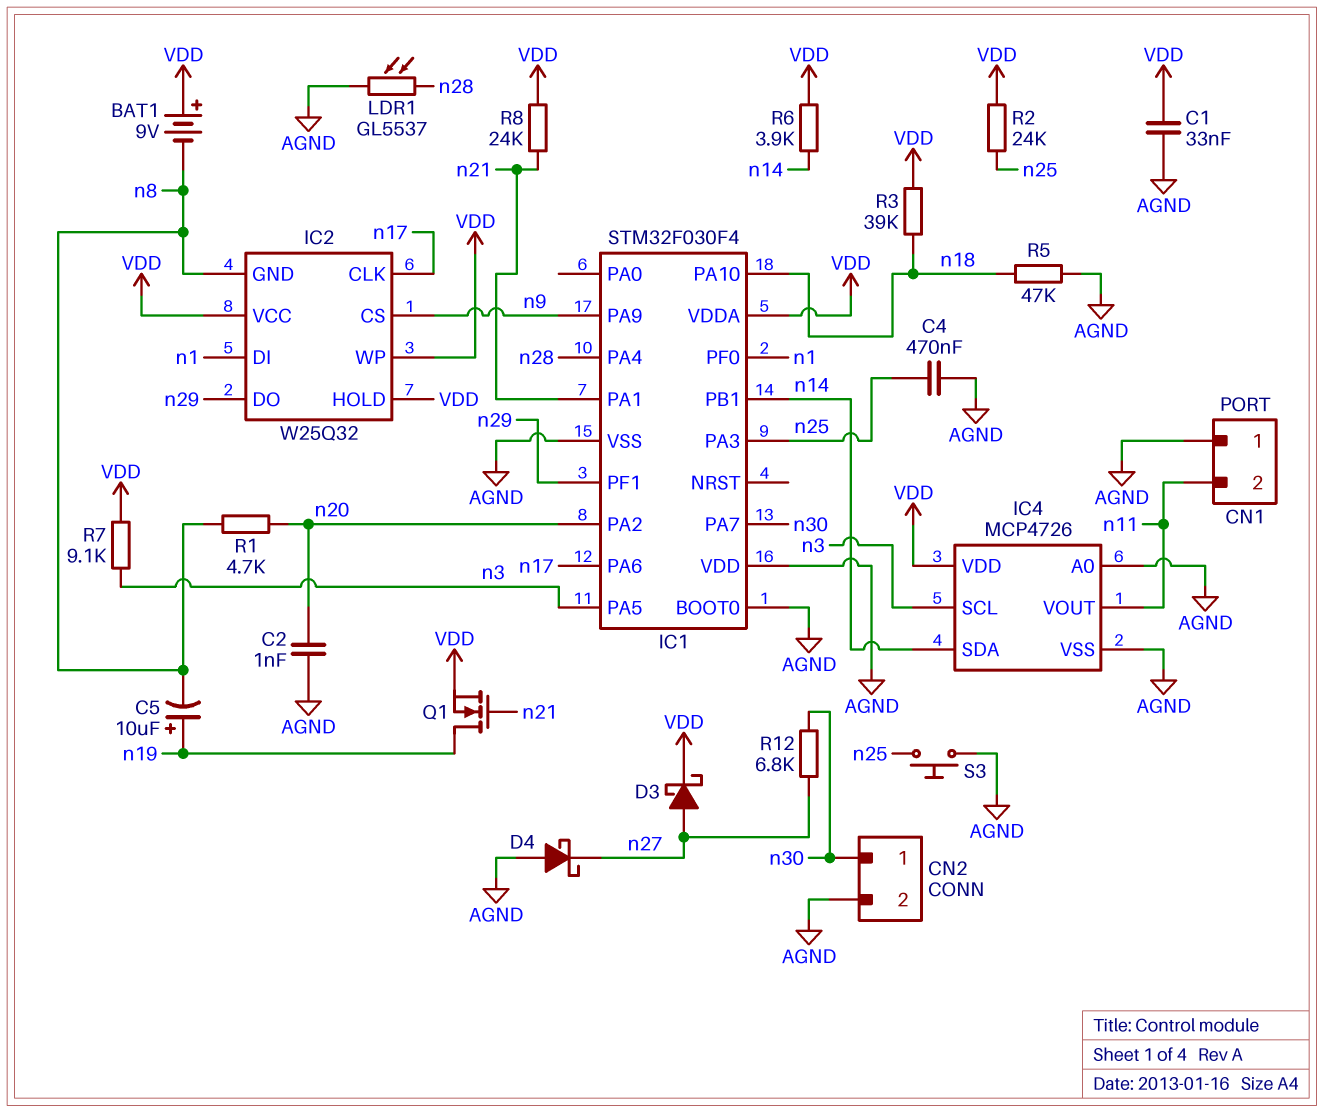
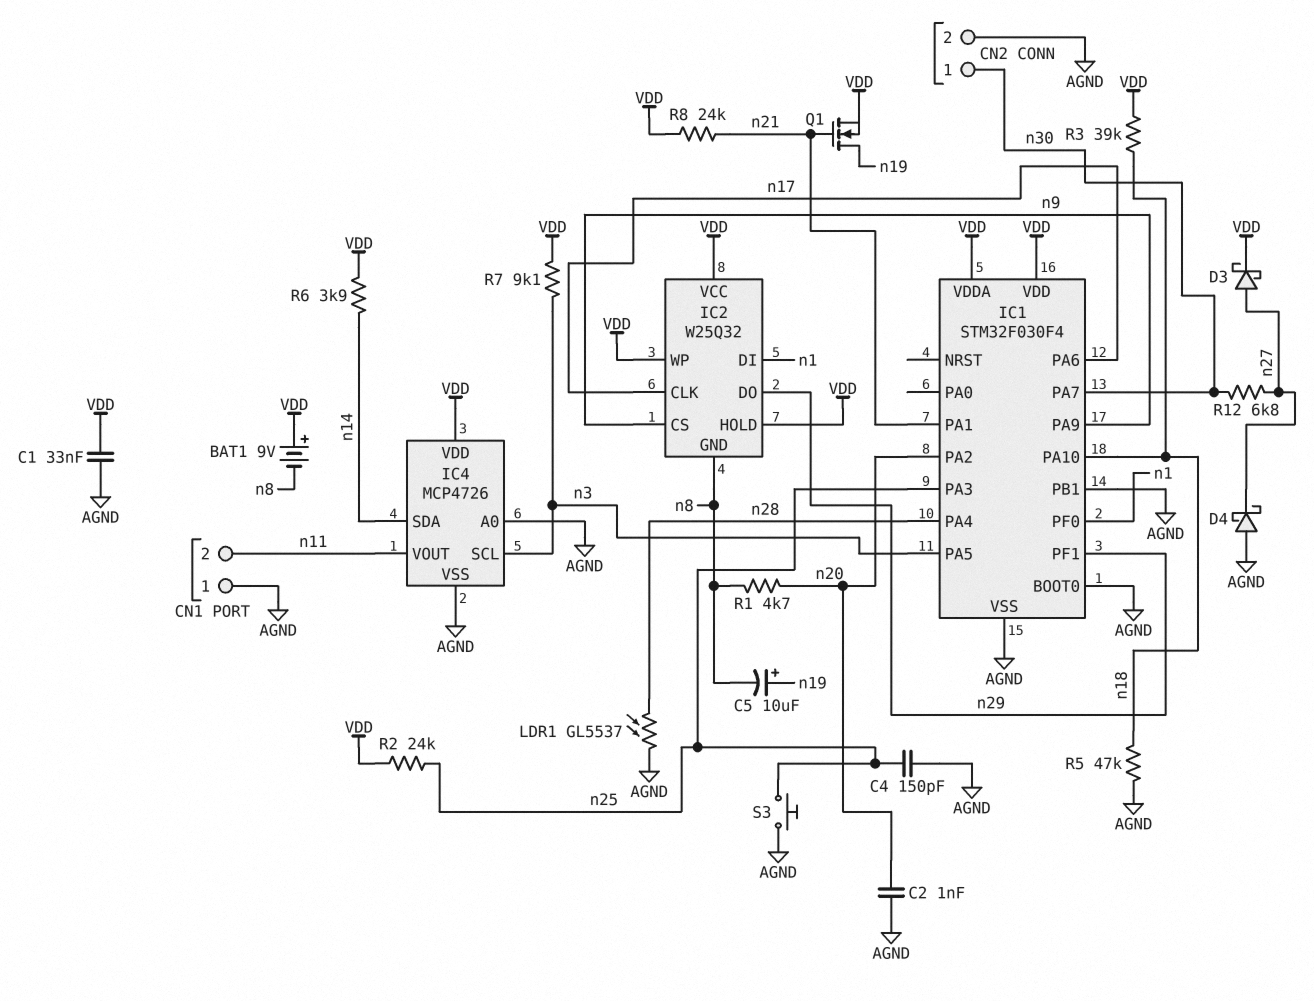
C4: 470nF (AGND, n25) -> 150pF (AGND, n25)
IC1 pin PB1: n14 -> AGND
IC1 pin VDD: AGND -> VDD

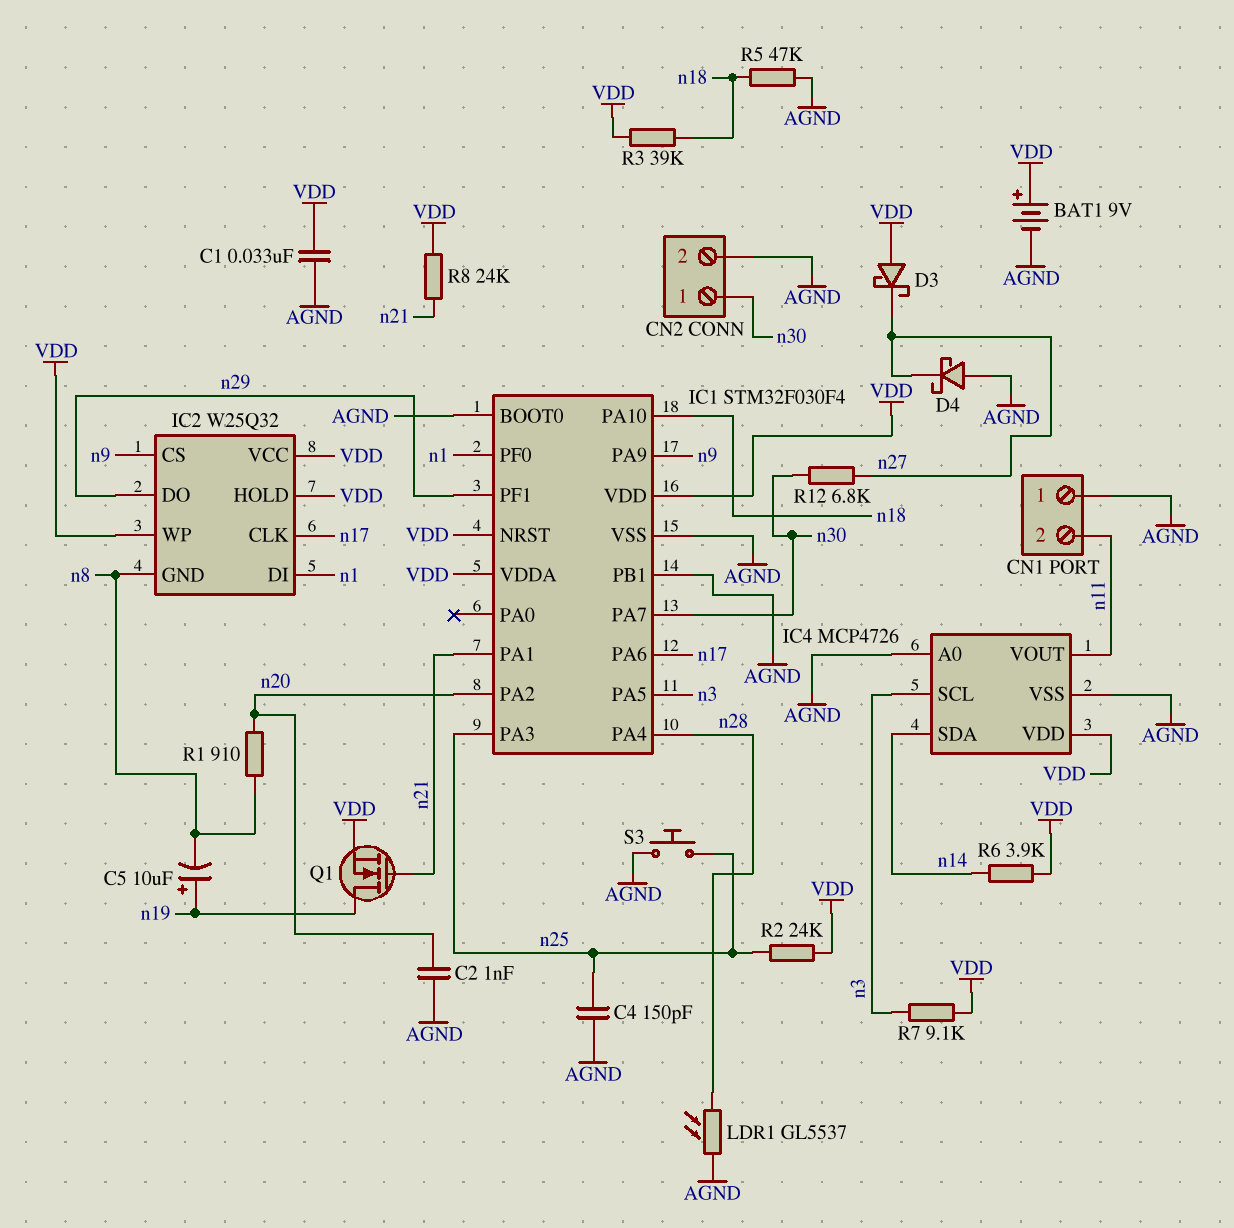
BAT1: 9V (plus VDD, minus n8) -> 9V (plus VDD, minus AGND)
D3: schottky (A n27, K VDD) -> schottky (A VDD, K n27)
IC1 pin NRST: none -> VDD
R1: 4.7k (n8, n20) -> 910 (n8, n20)

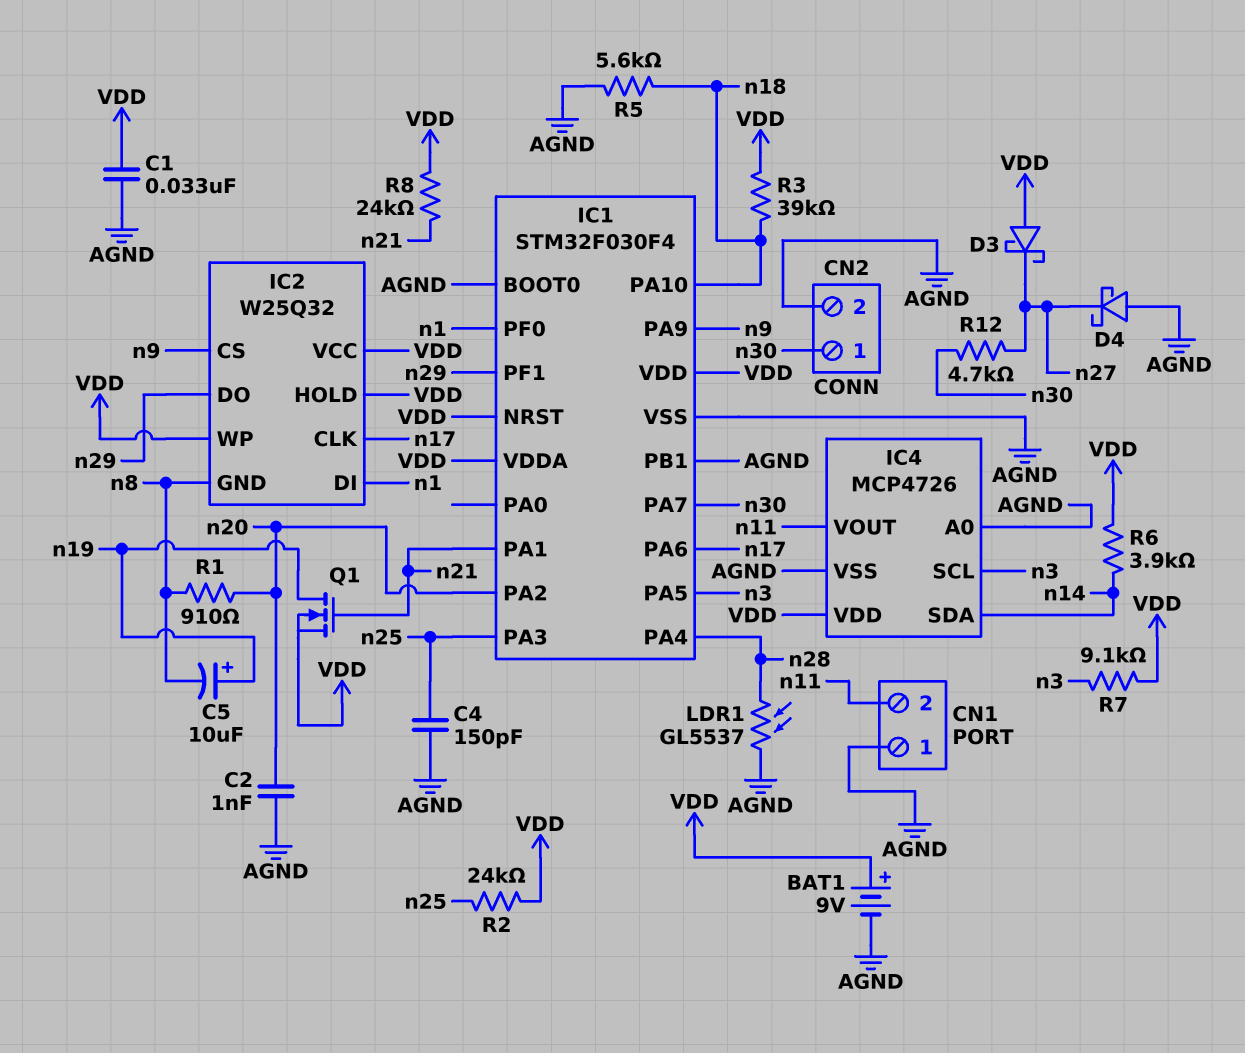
R5: 47k (AGND, n18) -> 5.6k (AGND, n18)
R12: 6.8k (n27, n30) -> 4.7k (n27, n30)
S3: button (AGND, n25) -> none

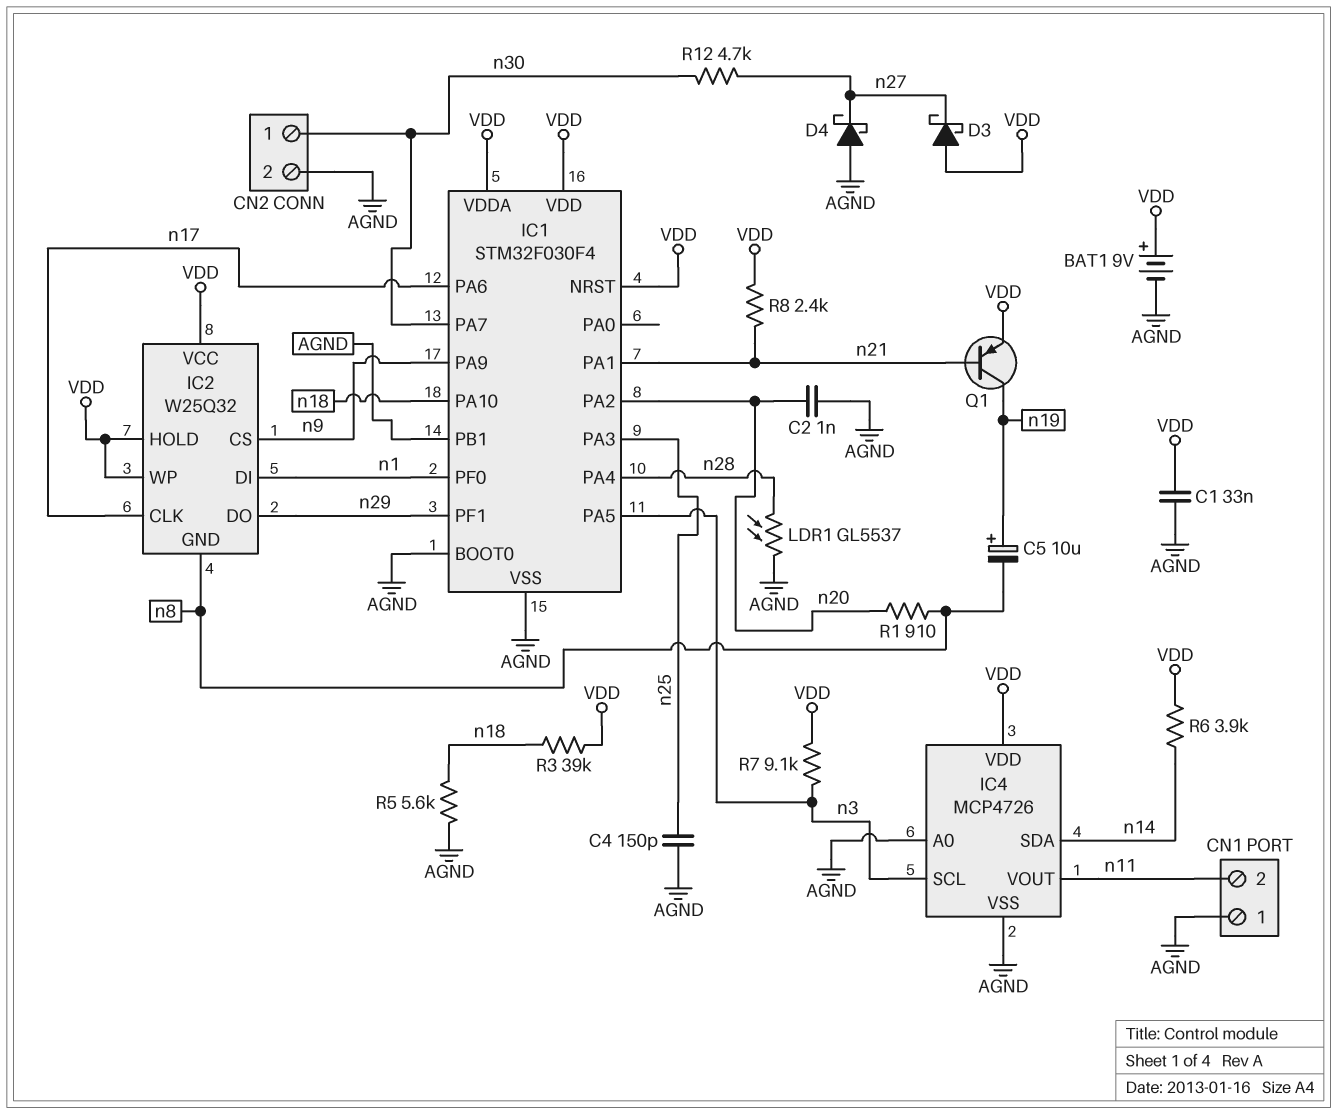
Q1: NMOS (G n21, D n19, S VDD) -> PNP (B n21, C n19, E VDD)
R2: 24k (VDD, n25) -> none
R8: 24k (VDD, n21) -> 2.4k (VDD, n21)

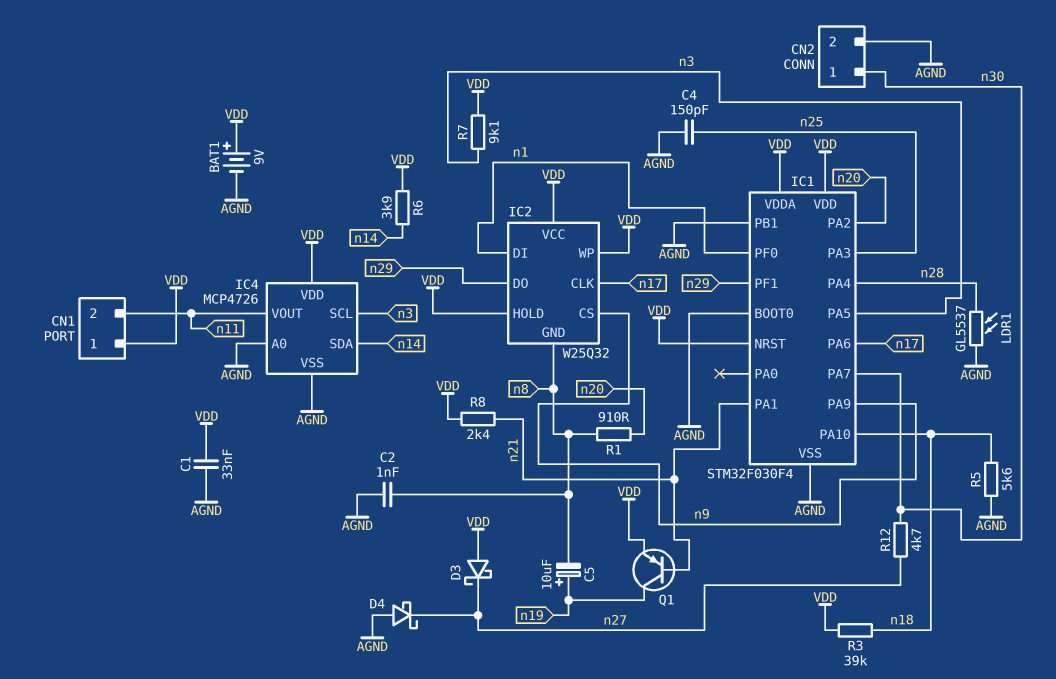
C2: 1nF (AGND, n20) -> 1nF (AGND, n8)
CN1 pin 1: AGND -> VDD

